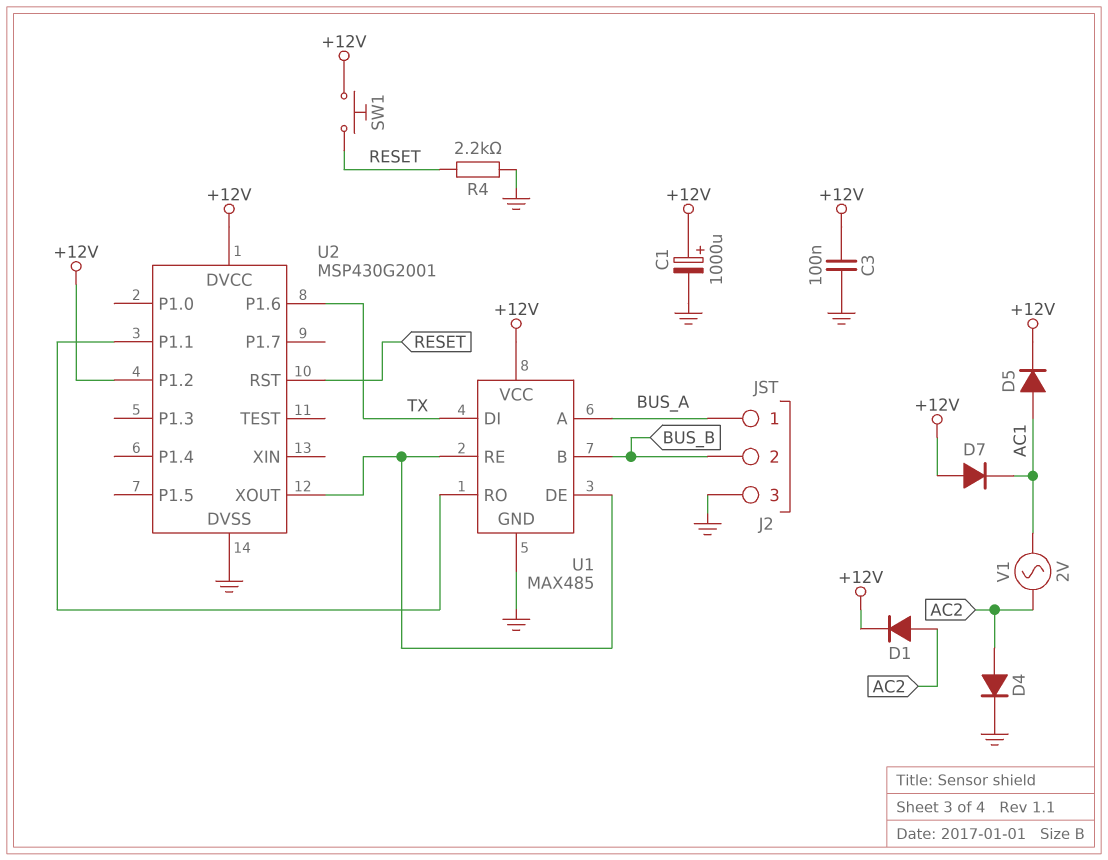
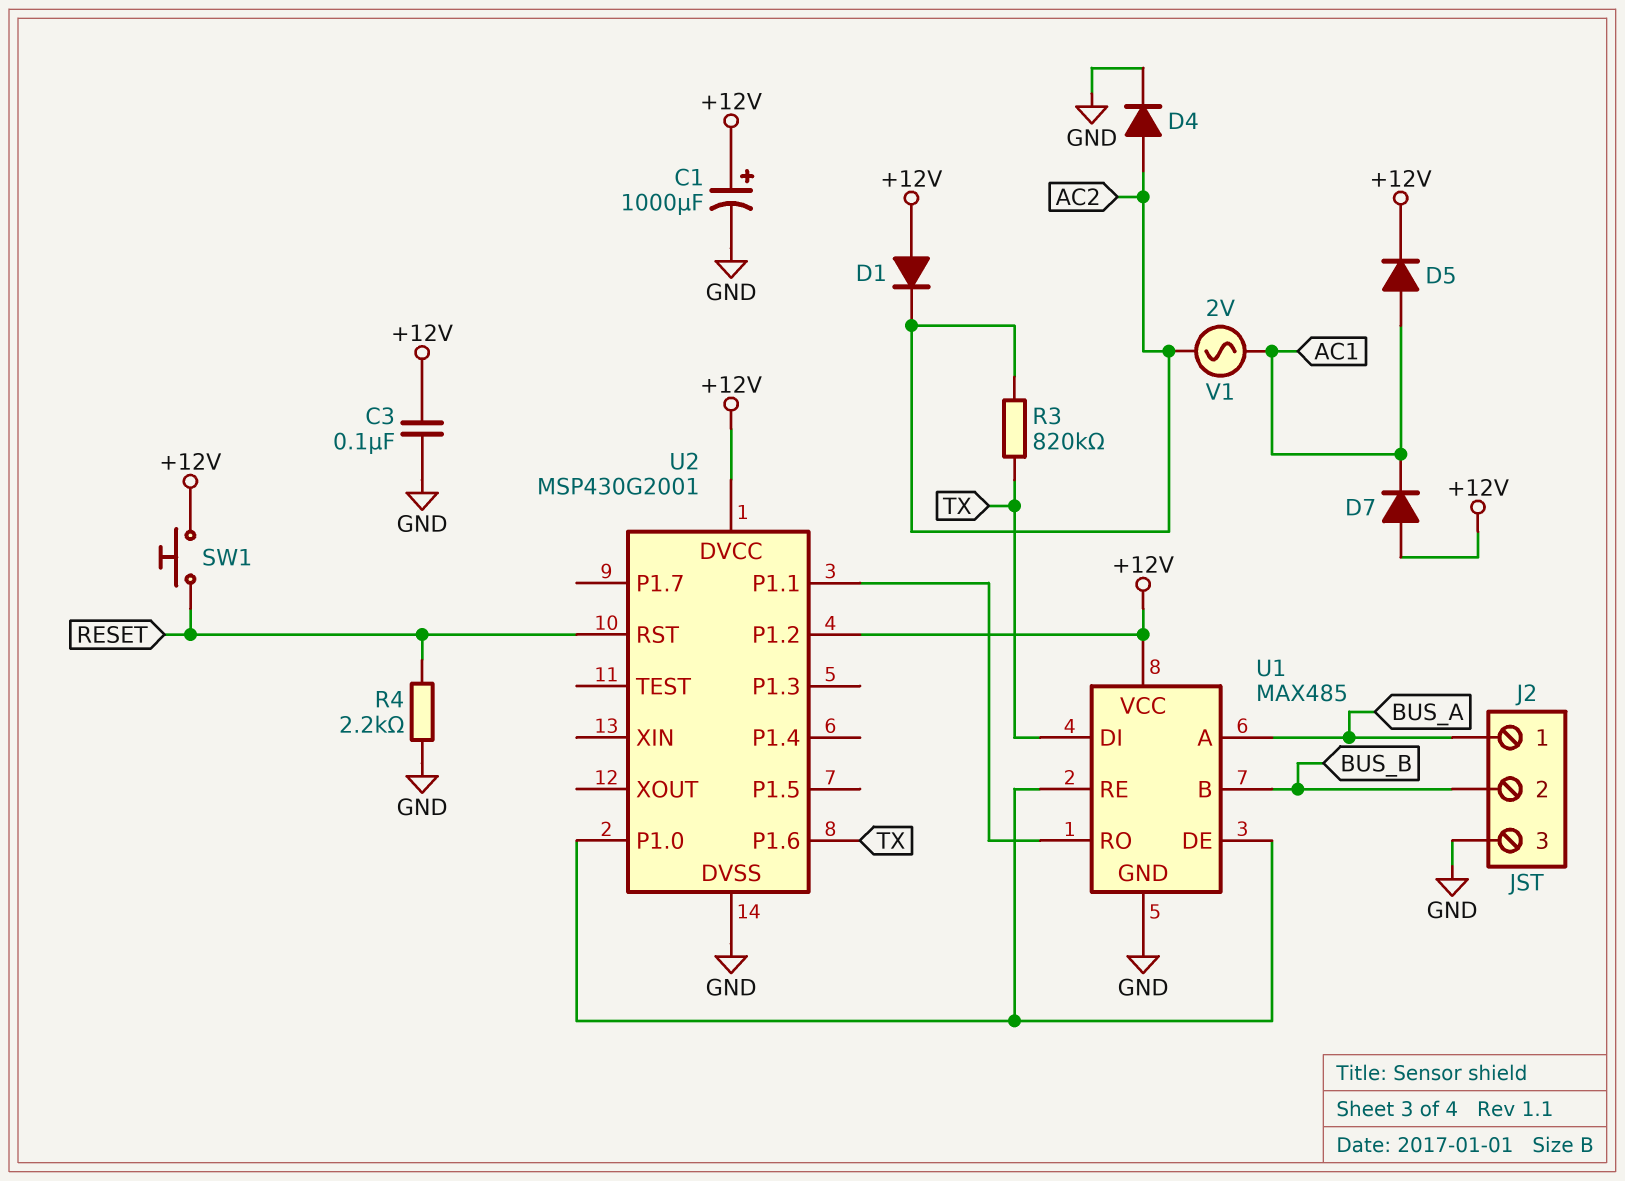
D1: diode (A AC2, K +12V) -> diode (A +12V, K AC2)
R3: none -> 820k (AC2, TX)
U2 pin P1.0: none -> U1/DE
U2 pin XOUT: U1/DE -> none

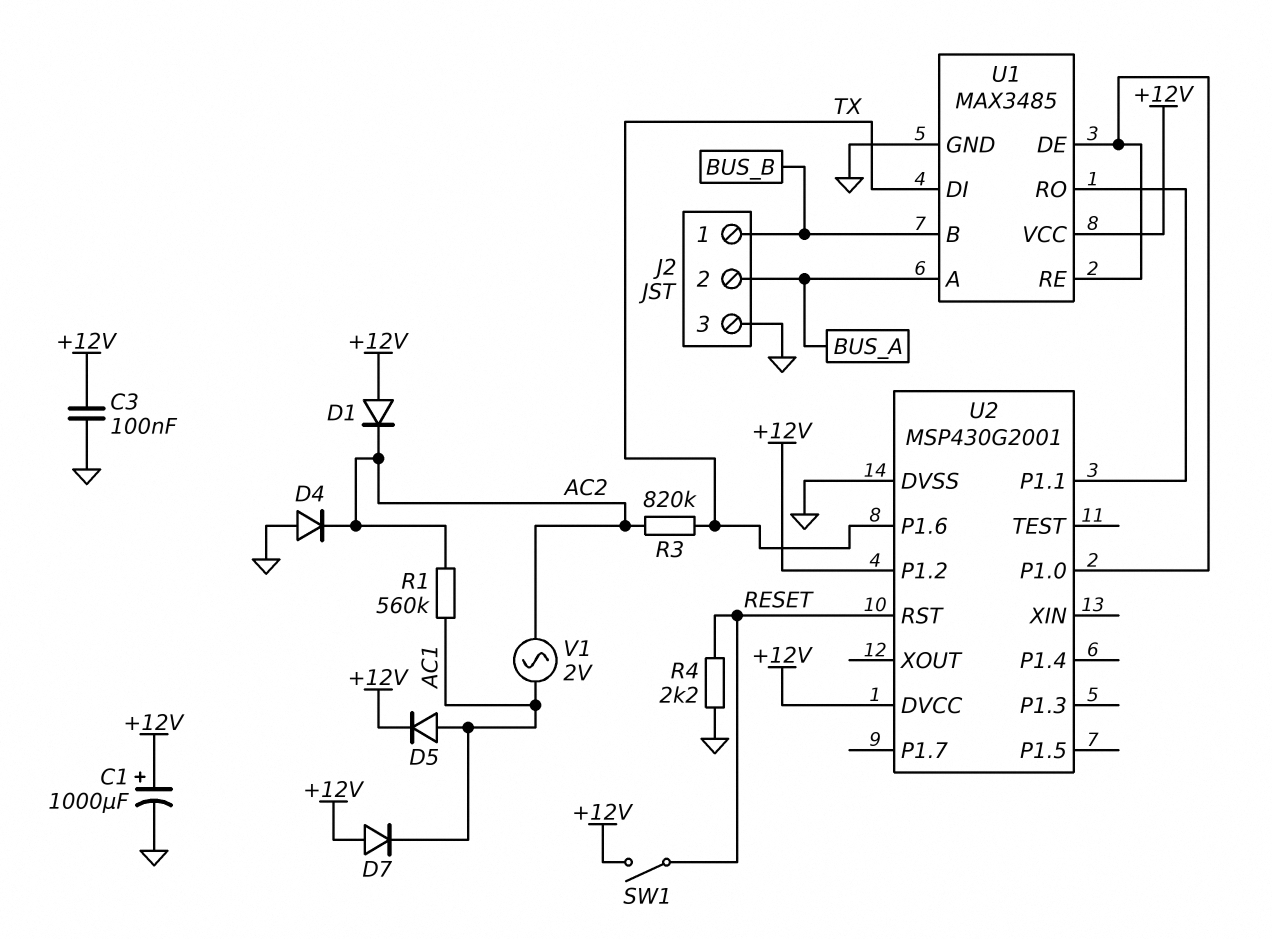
D4: diode (A AC2, K GND) -> diode (A GND, K AC2)
J2 pin 1: BUS_A -> BUS_B
J2 pin 2: BUS_B -> BUS_A
R1: none -> 560k (AC1, AC2)
SW1: button (+12V, RESET) -> switch (+12V, RESET)
U1: MAX485 -> MAX3485

